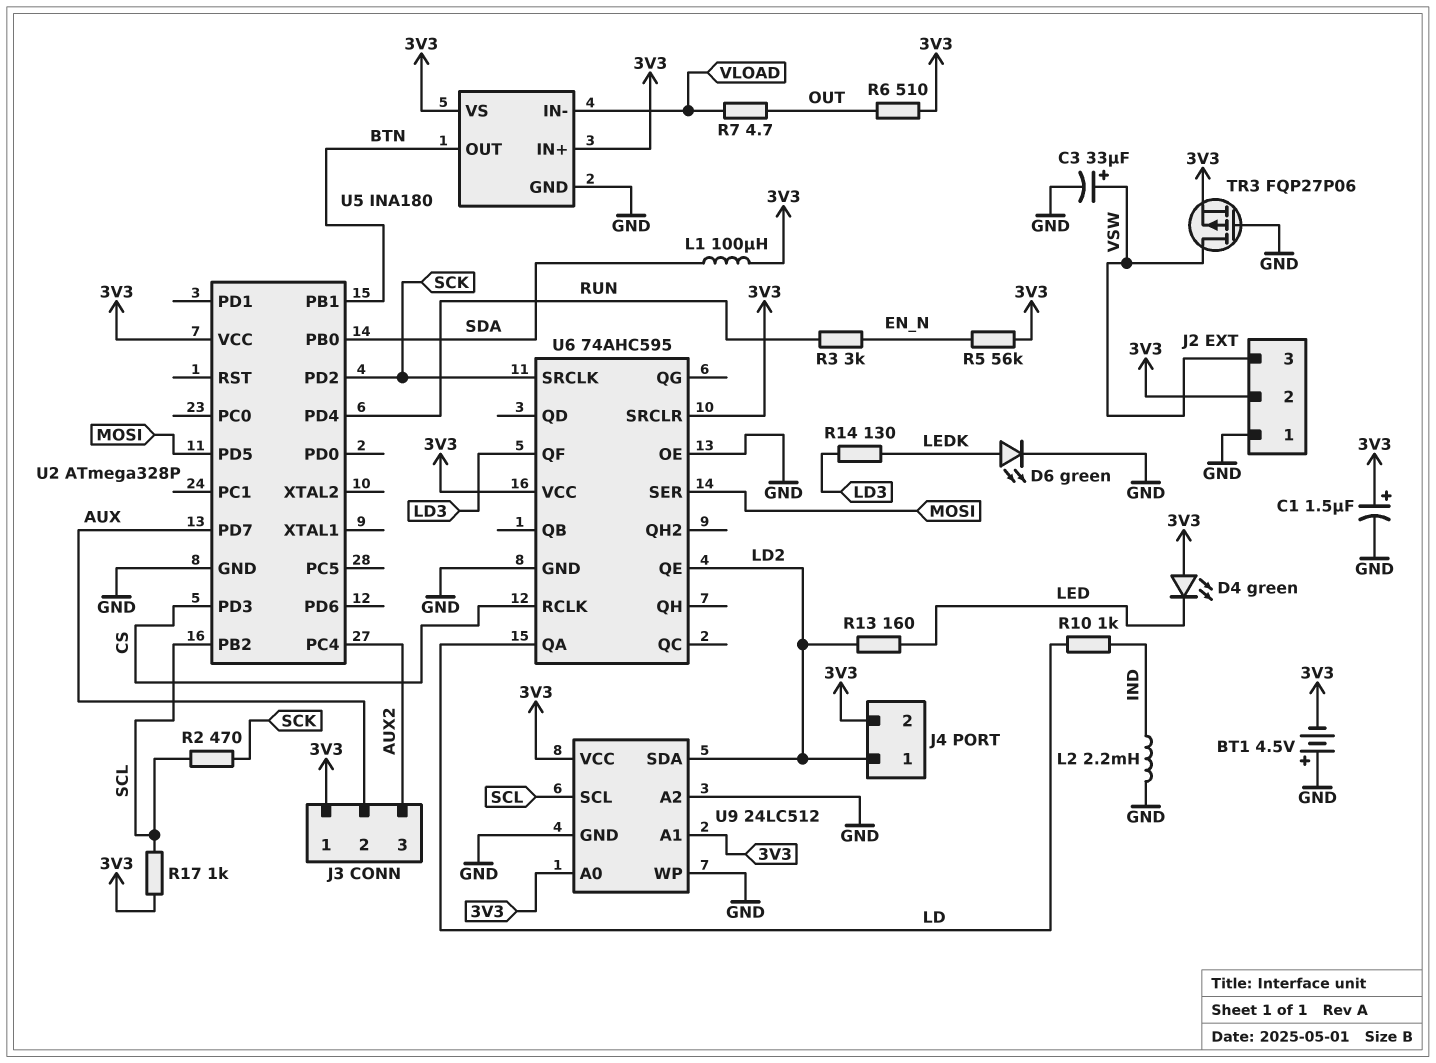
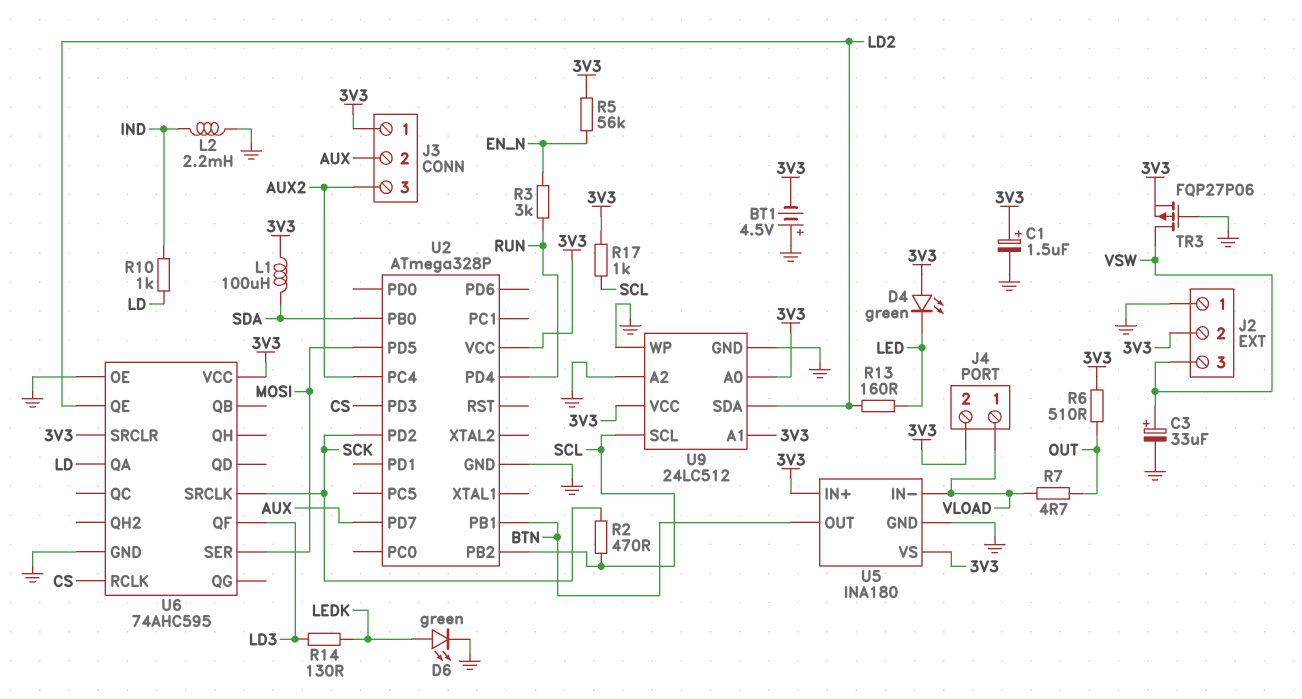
J4 pin 1: LD2 -> VLOAD

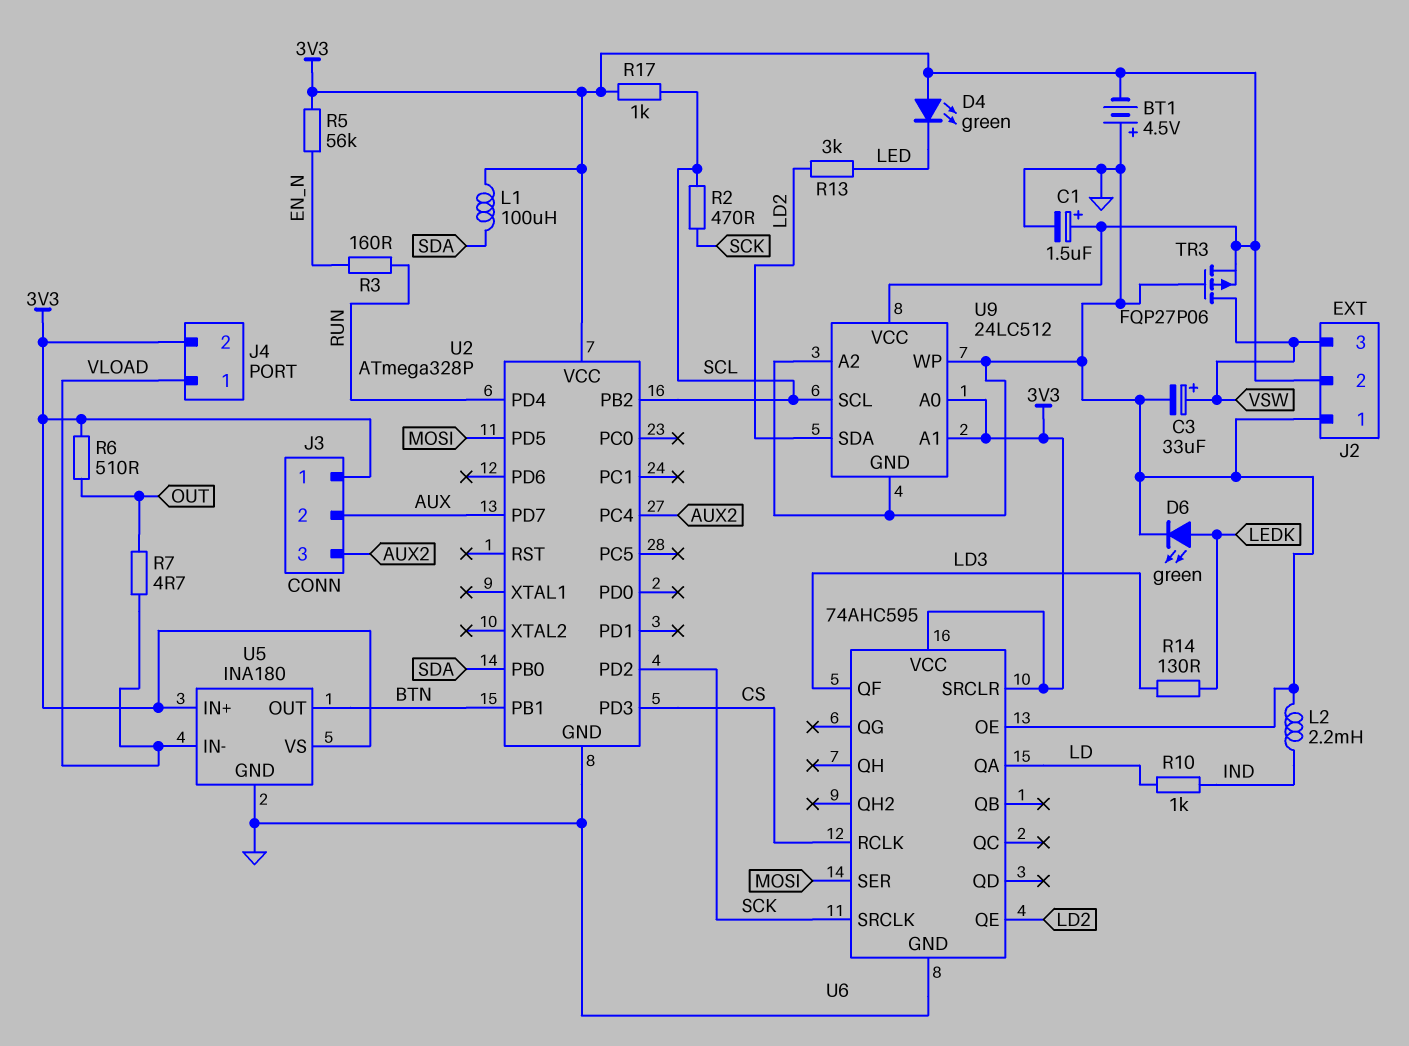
R3: 3k (EN_N, RUN) -> 160 (EN_N, RUN)
R13: 160 (LD2, LED) -> 3k (LD2, LED)

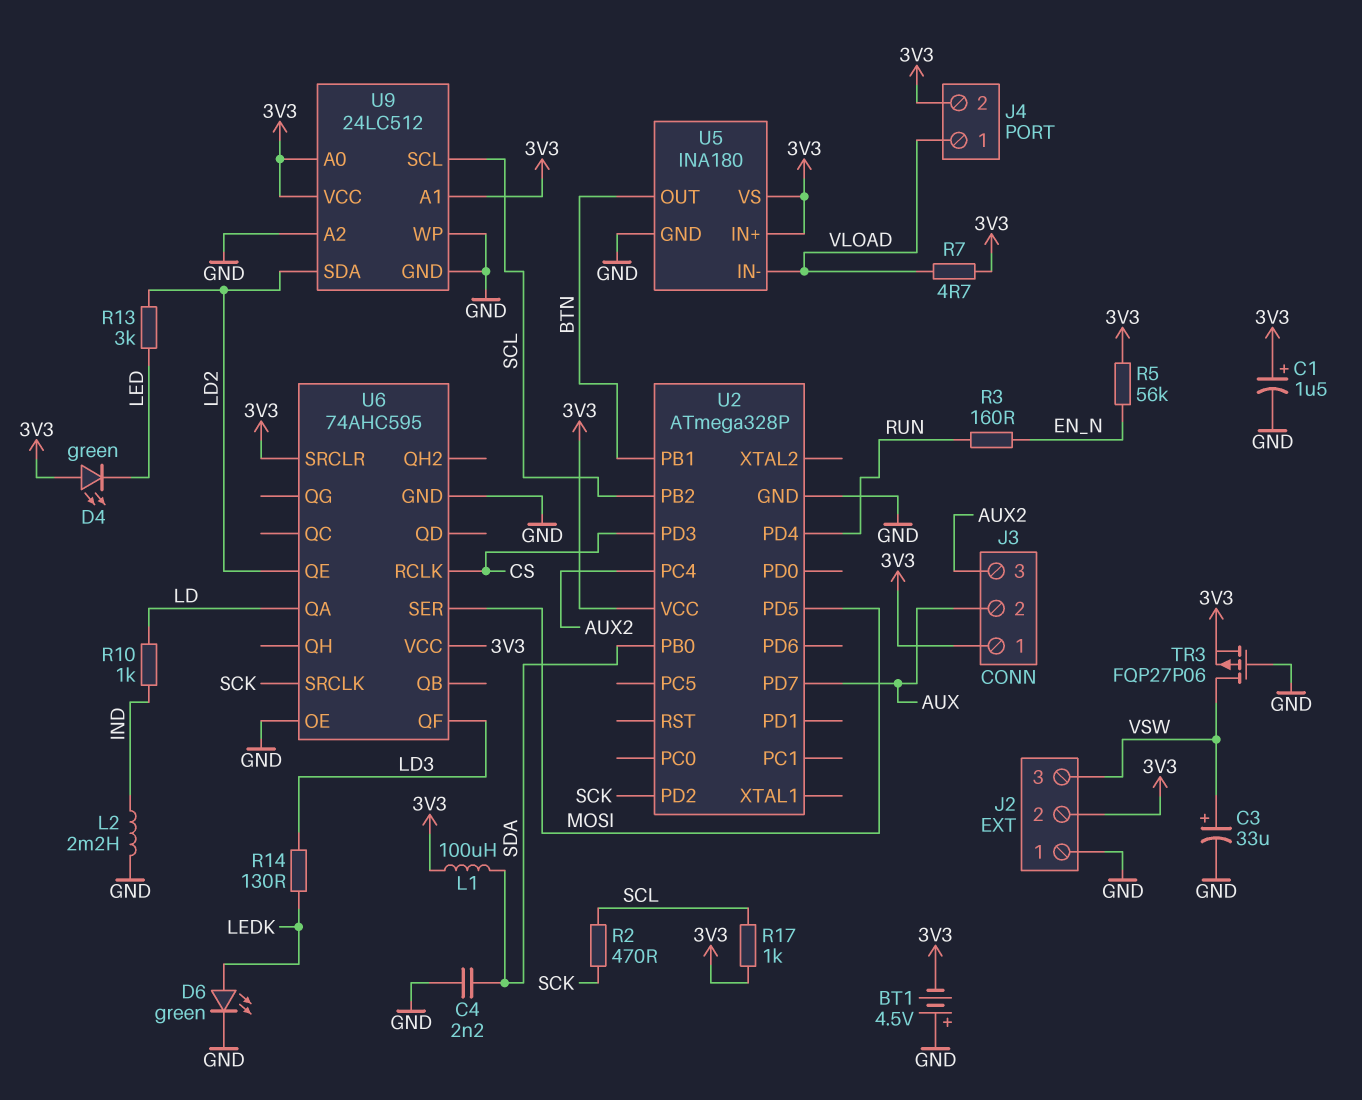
C4: none -> 2.2nF (GND, SDA)
R6: 510 (3V3, OUT) -> none
R7: 4.7 (OUT, VLOAD) -> 4.7 (3V3, VLOAD)

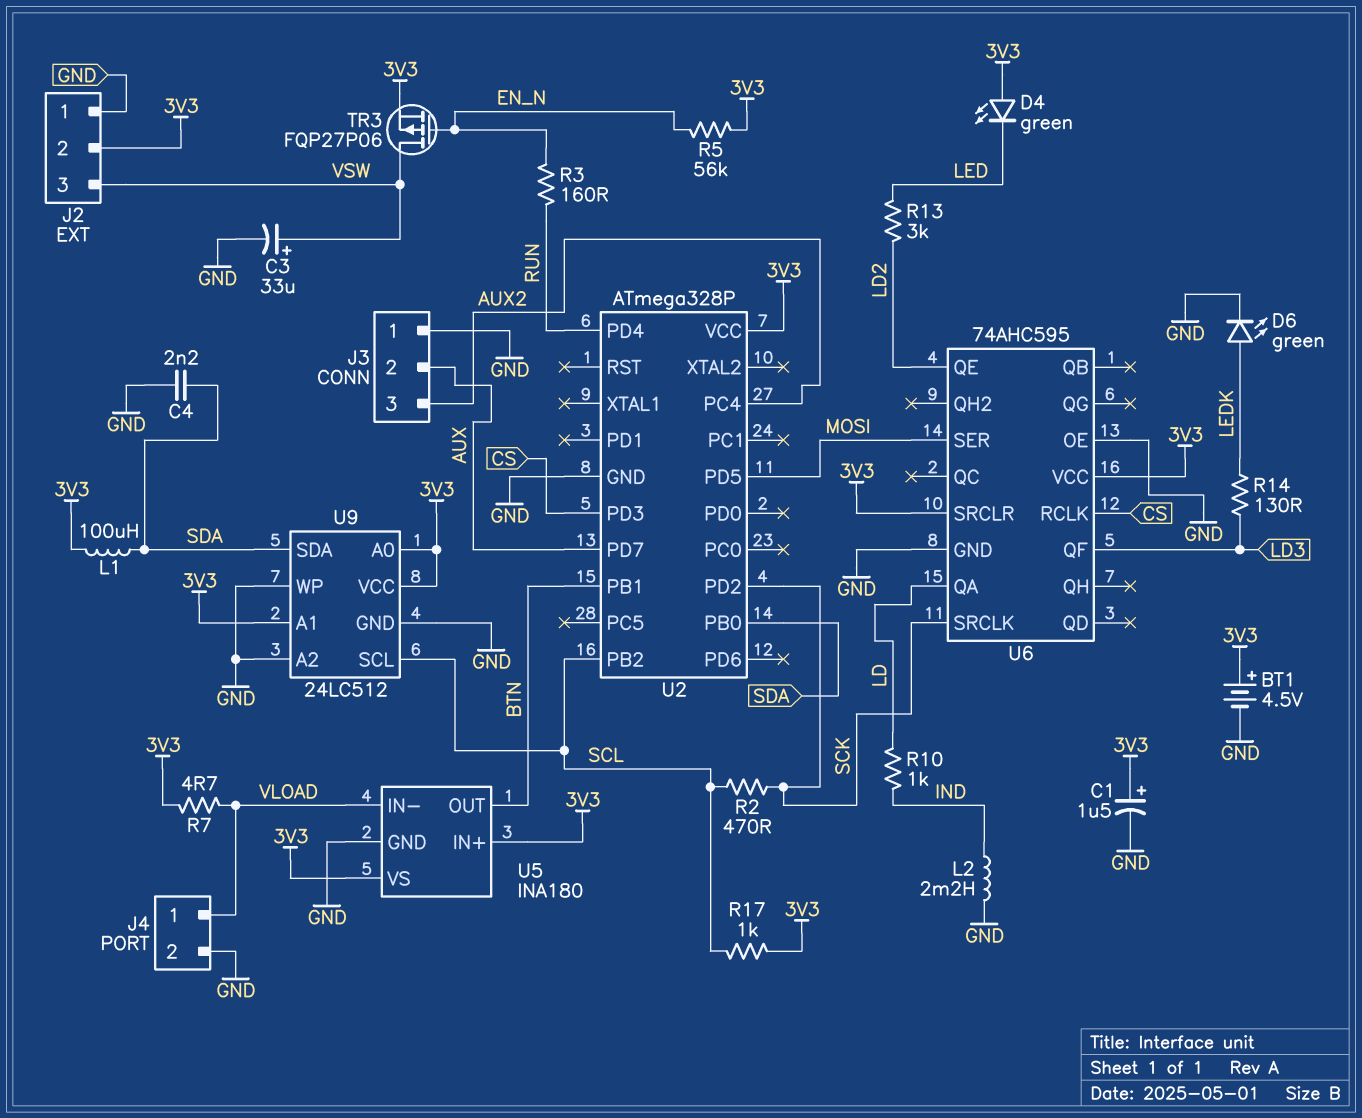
BT1: 4.5V (plus GND, minus 3V3) -> 4.5V (plus 3V3, minus GND)
J3 pin 1: 3V3 -> GND
J4 pin 2: 3V3 -> GND
TR3: PMOS FQP27P06 (G GND, D VSW, S 3V3) -> PMOS FQP27P06 (G EN_N, D VSW, S 3V3)
U9 pin SDA: LD2 -> SDA

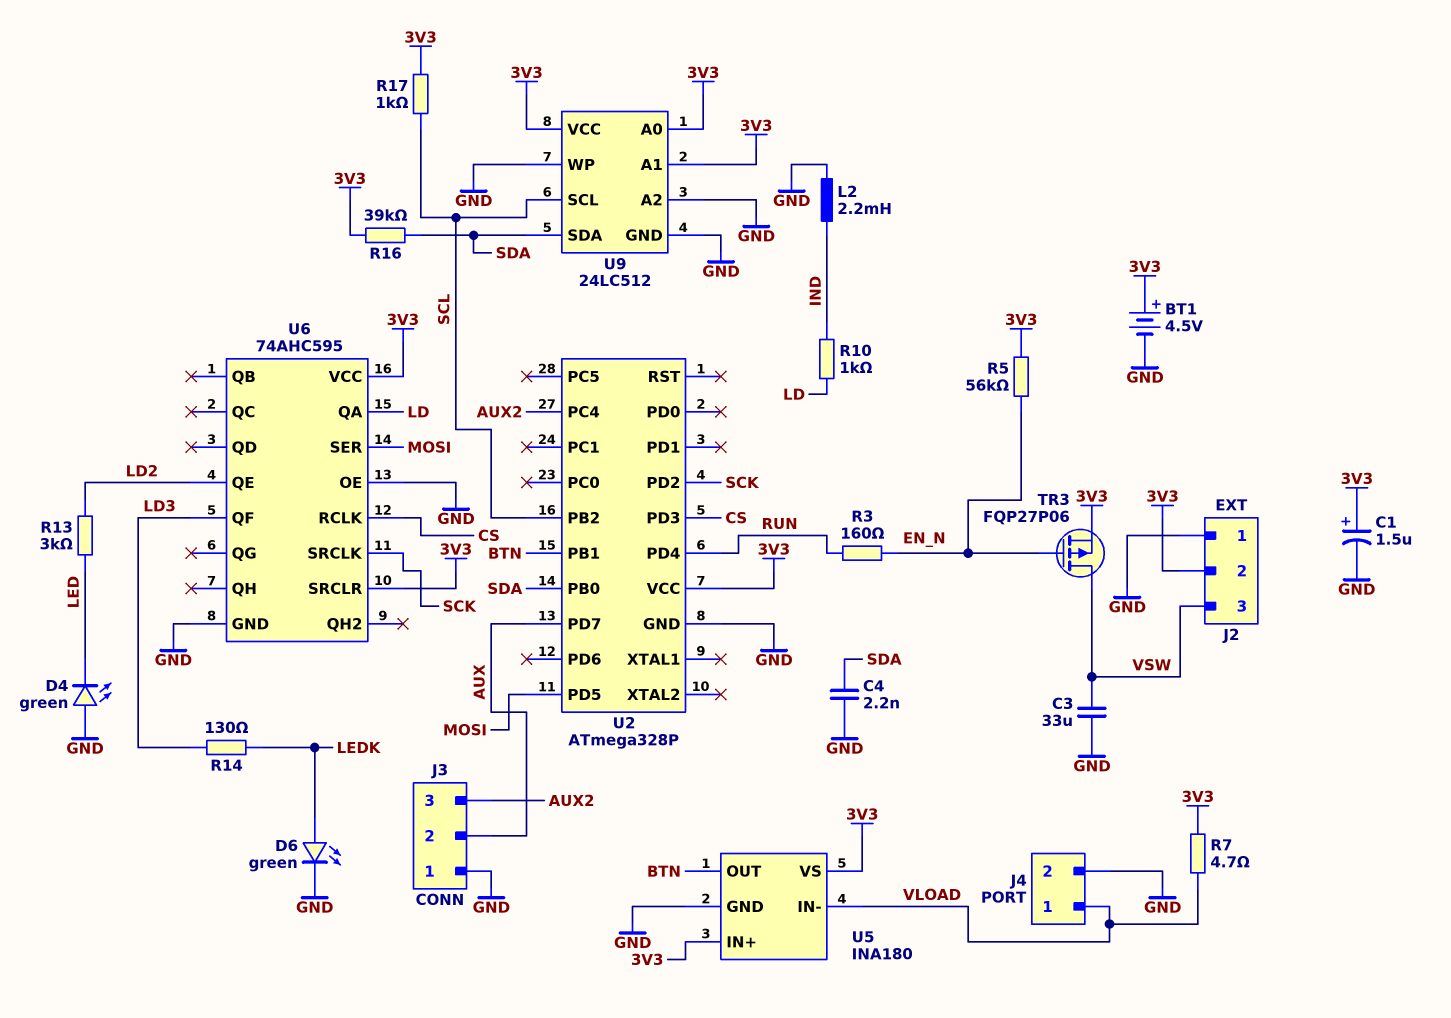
C3: 33uF (plus VSW, minus GND) -> 33uF (GND, VSW)
D4: LED green (A 3V3, K LED) -> LED green (A GND, K LED)
L1: 100uH (3V3, SDA) -> none
R2: 470 (SCK, SCL) -> none
R16: none -> 39k (3V3, SDA)

